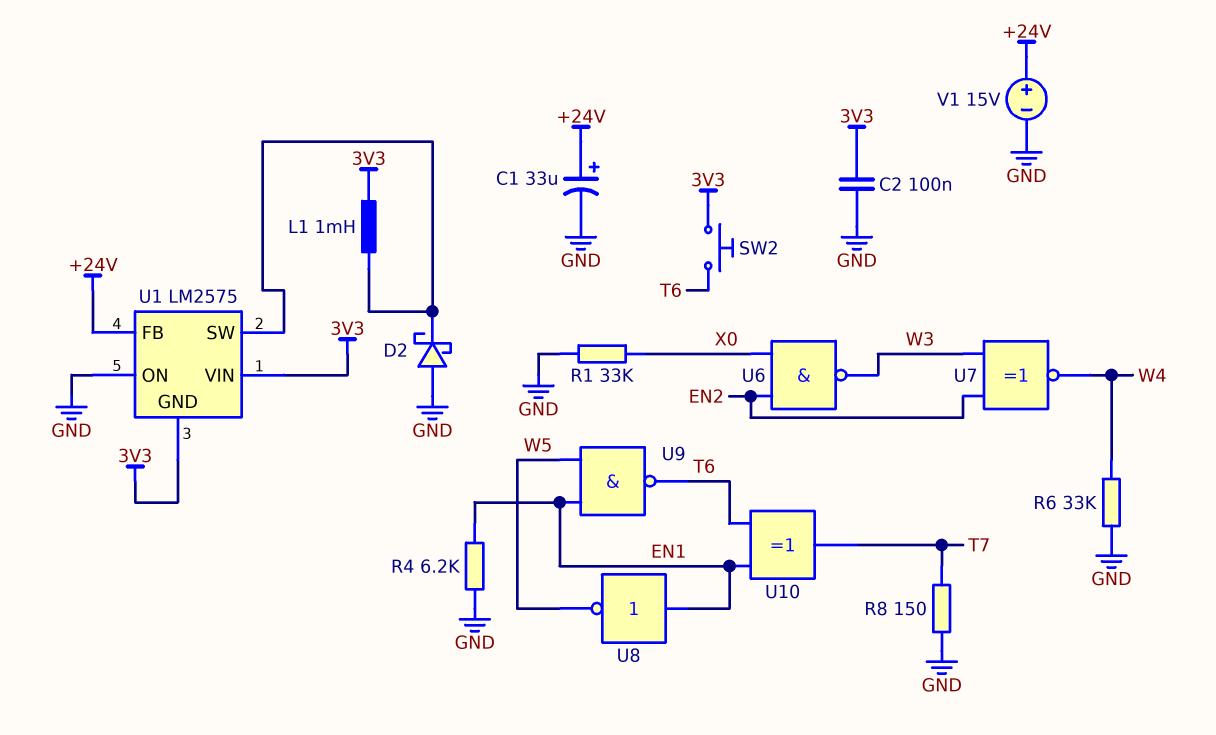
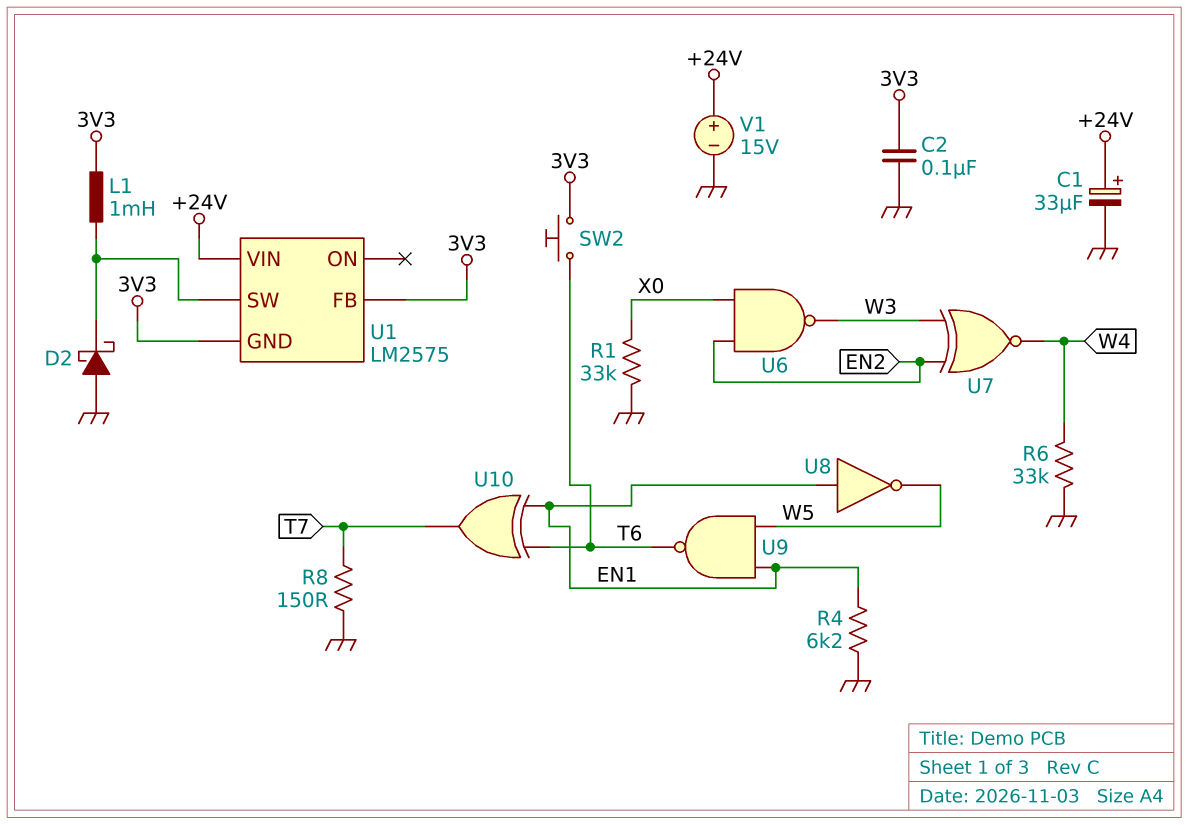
U1 pin FB: +24V -> 3V3
U1 pin ON: GND -> none
U1 pin VIN: 3V3 -> +24V

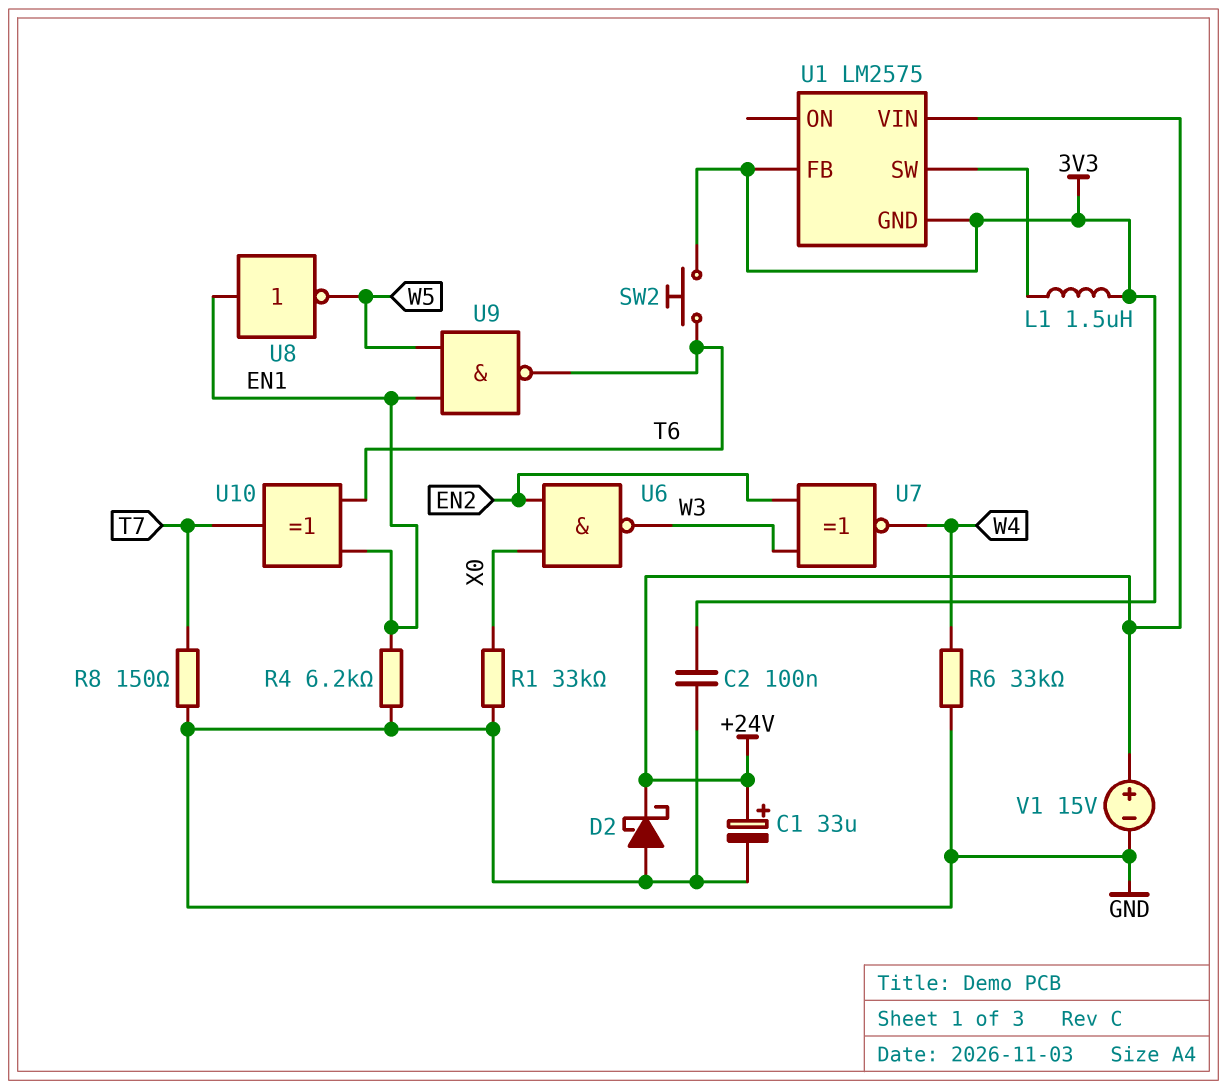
D2: schottky (A GND, K U1/SW) -> schottky (A GND, K +24V)
L1: 1mH (3V3, U1/SW) -> 1.5uH (3V3, U1/SW)

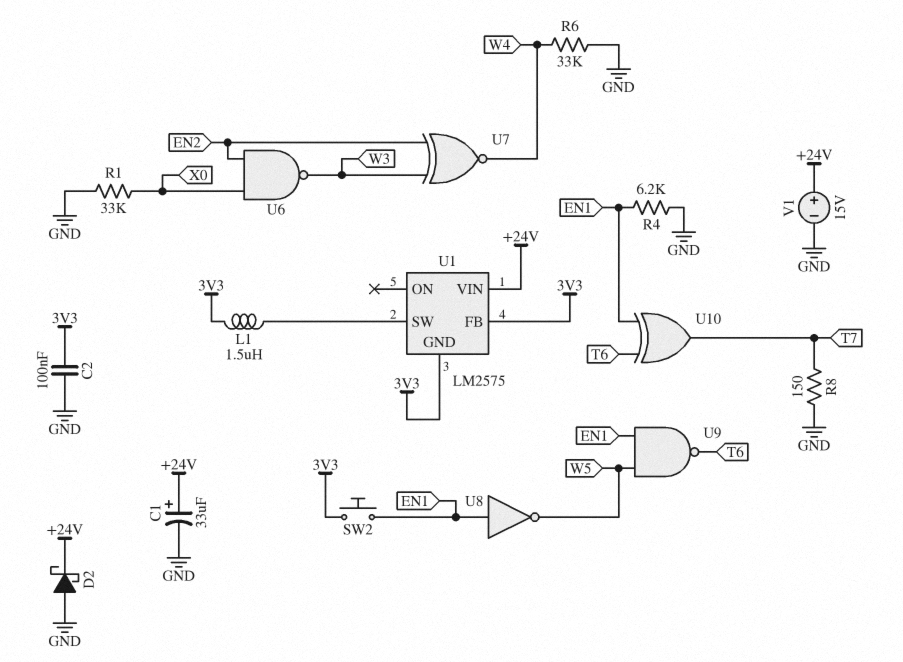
SW2: button (3V3, T6) -> button (3V3, EN1)

